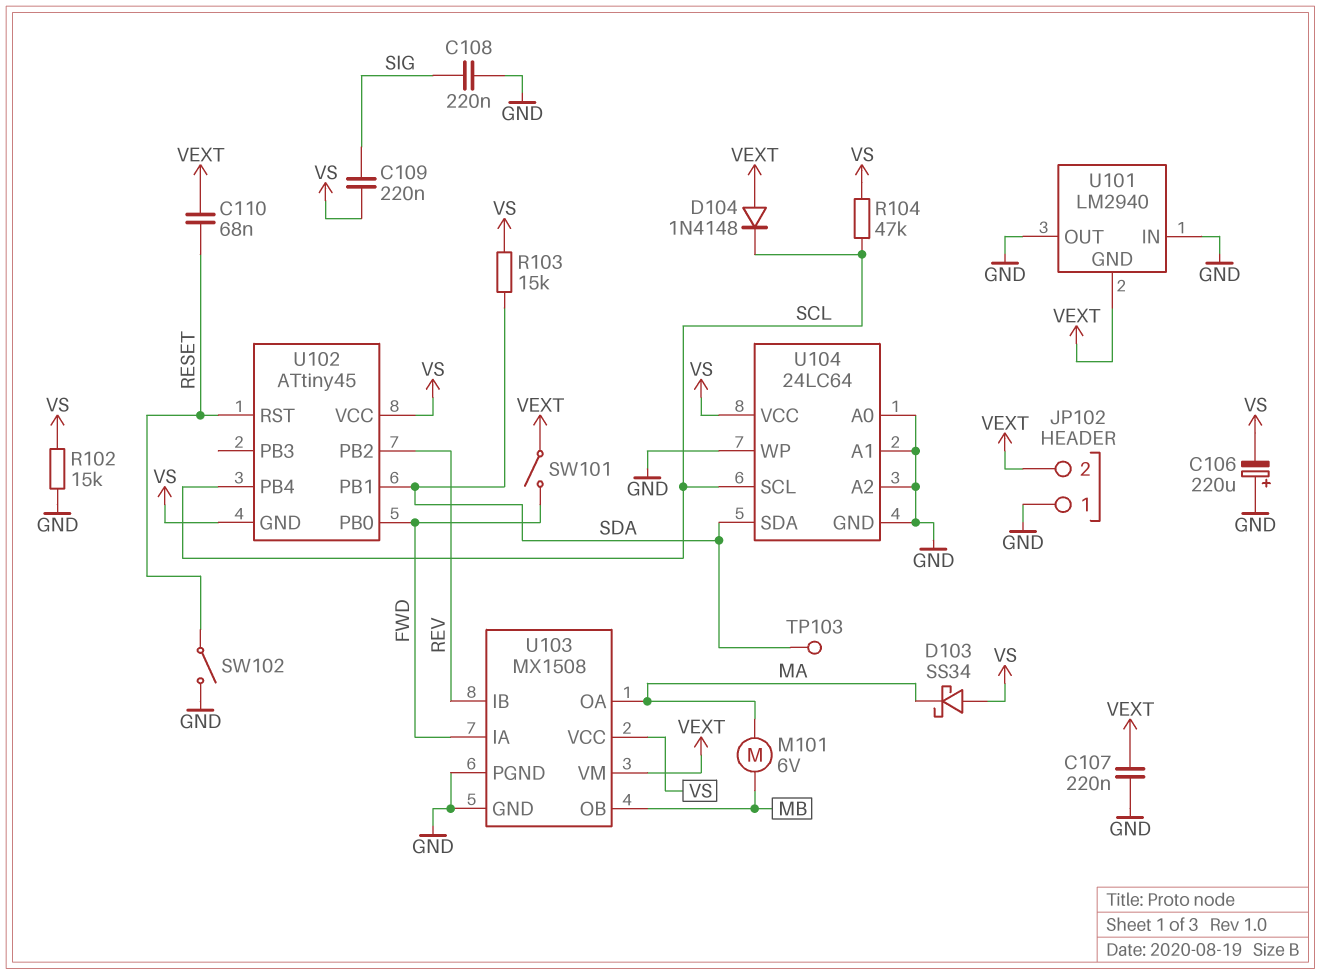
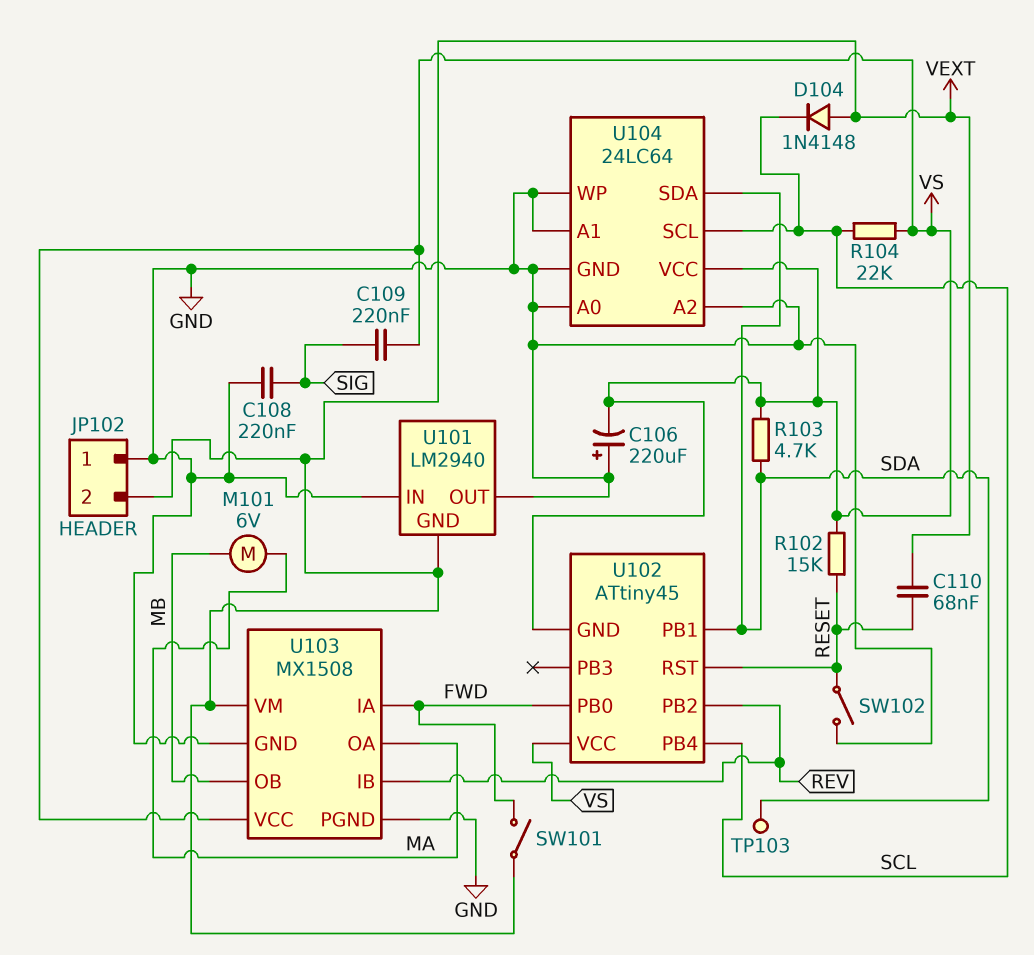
C107: 220nF (GND, VEXT) -> none
D103: schottky SS34 (A VS, K MA) -> none
R102: 15k (GND, VS) -> 15k (RESET, VS)
R103: 15k (SDA, VS) -> 4.7k (SDA, VS)
R104: 47k (SCL, VS) -> 22k (SCL, VS)

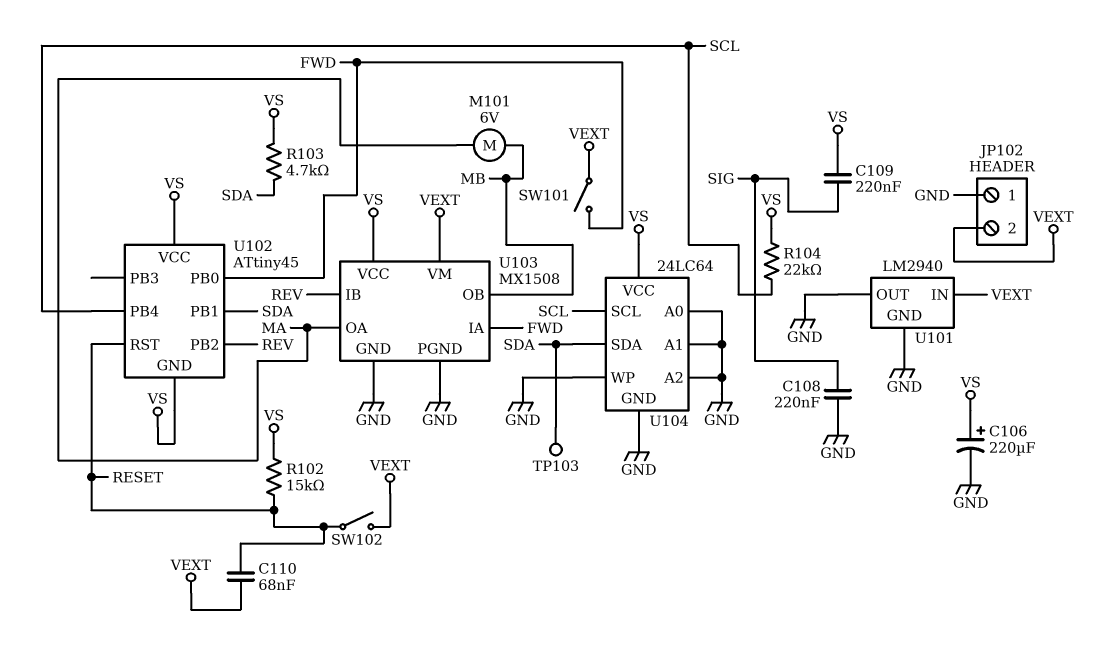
C106: 220uF (plus GND, minus VS) -> 220uF (plus VS, minus GND)
D104: diode 1N4148 (A VEXT, K SCL) -> none
SW102: switch (GND, RESET) -> switch (RESET, VEXT)
U101 pin GND: VEXT -> GND
U101 pin IN: GND -> VEXT

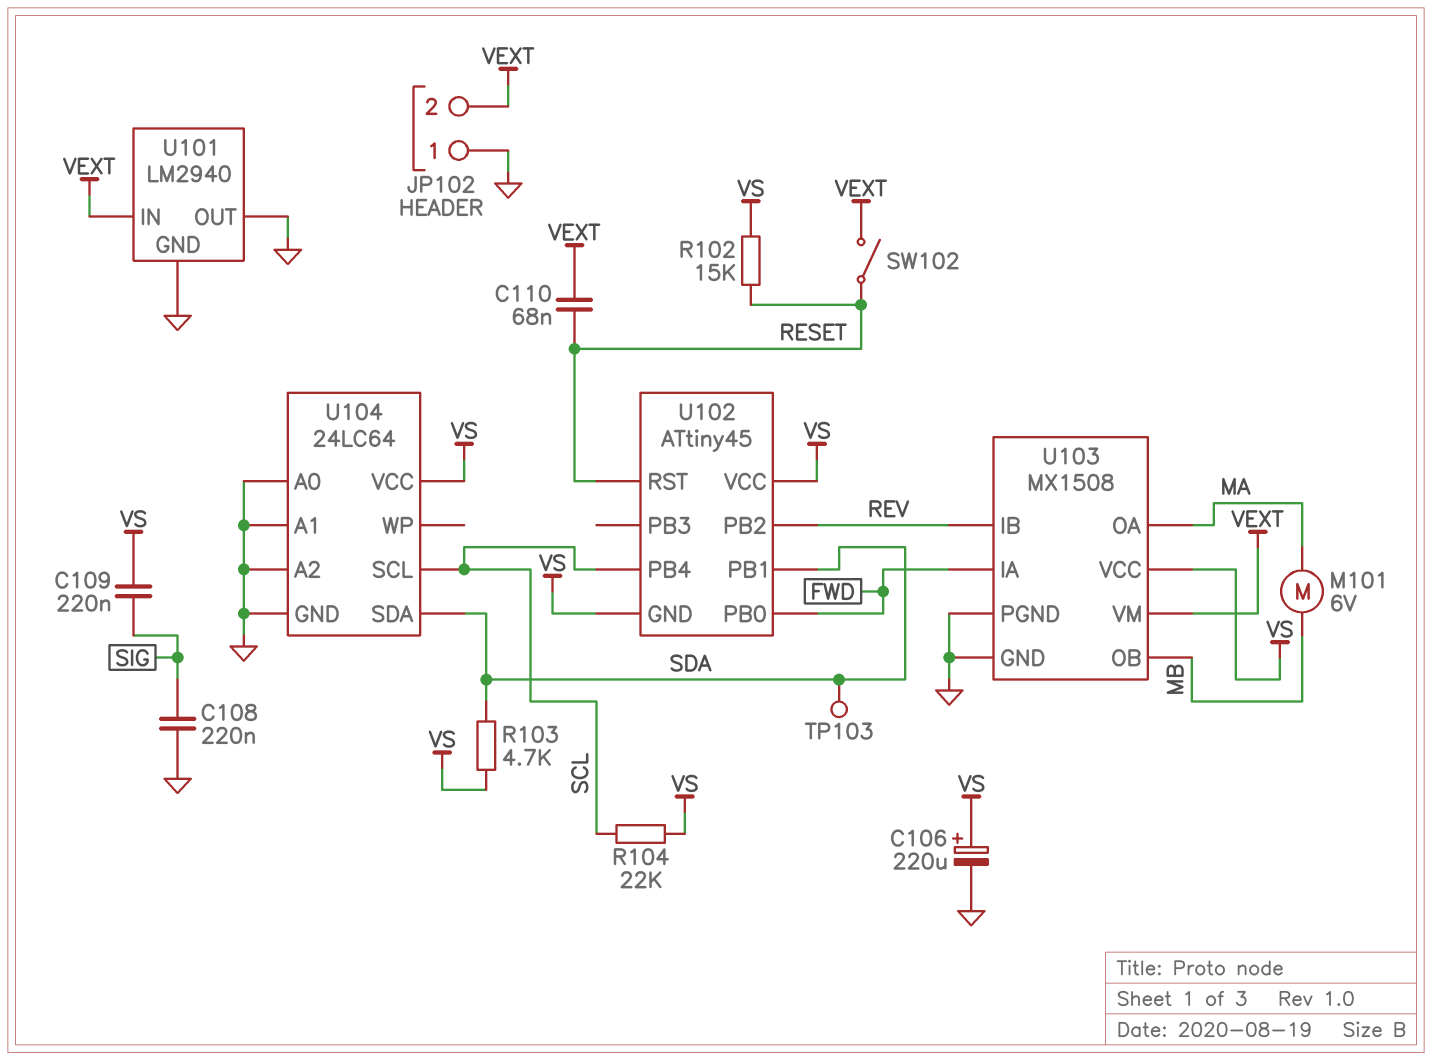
SW101: switch (FWD, VEXT) -> none
U104 pin WP: GND -> none

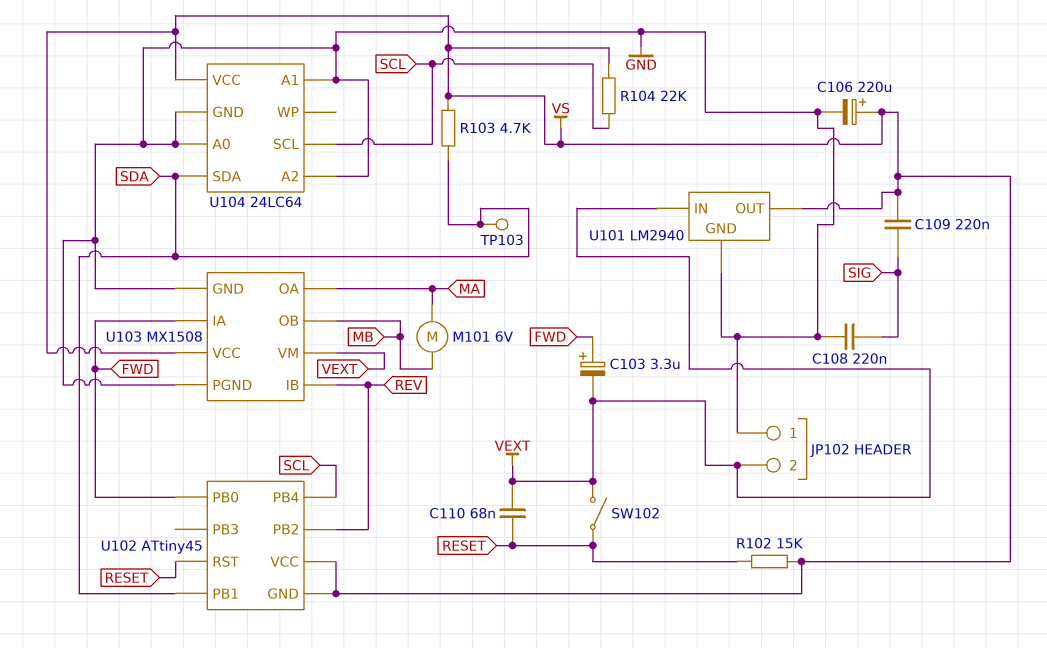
C103: none -> 3.3uF (plus FWD, minus VEXT)
U101 pin OUT: GND -> VS

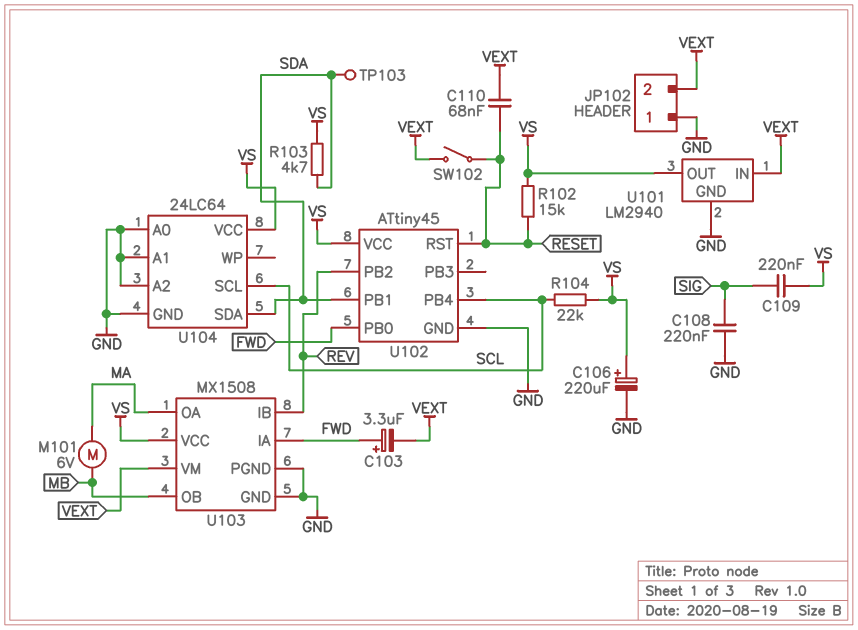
U102 pin GND: VS -> GND

